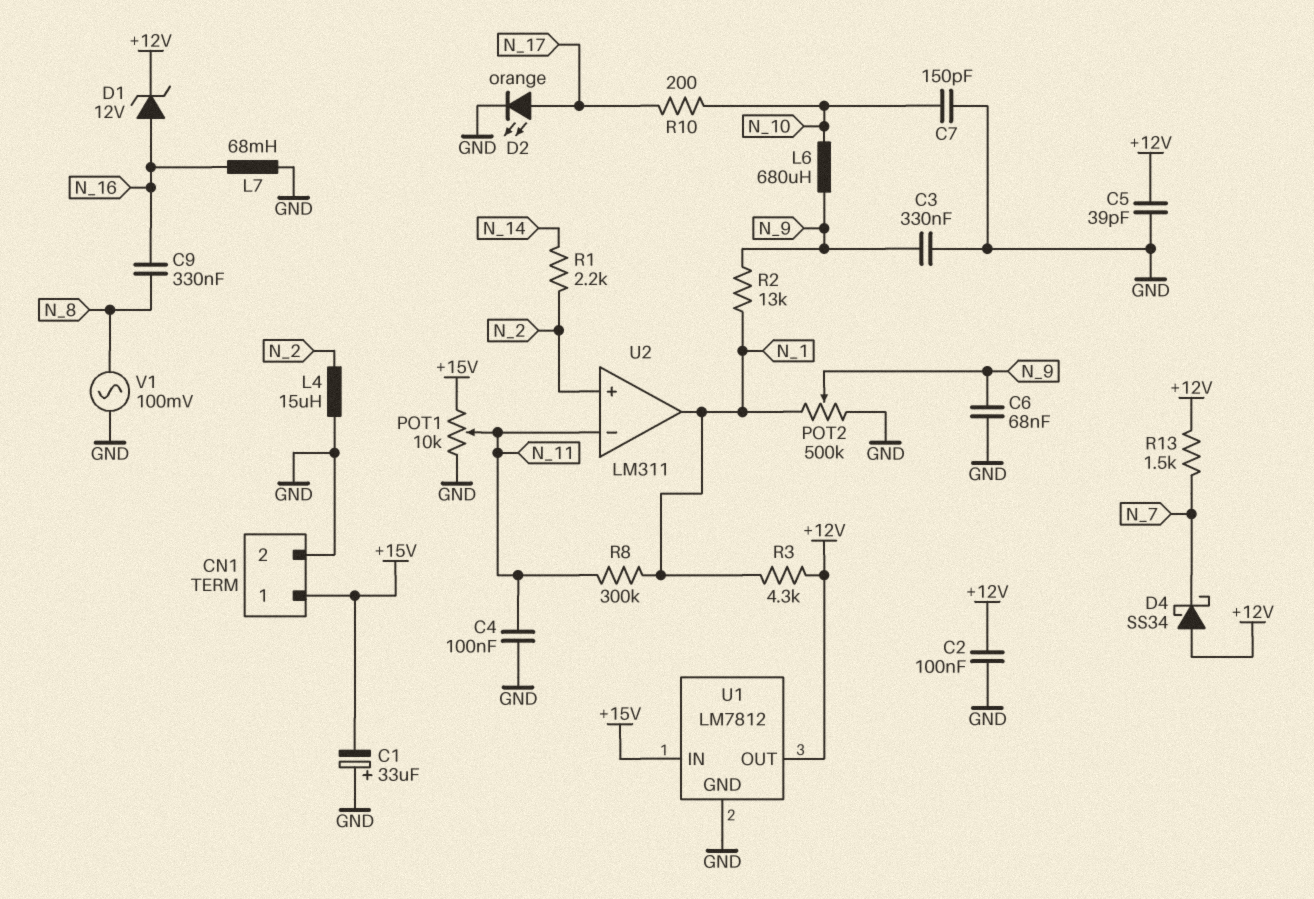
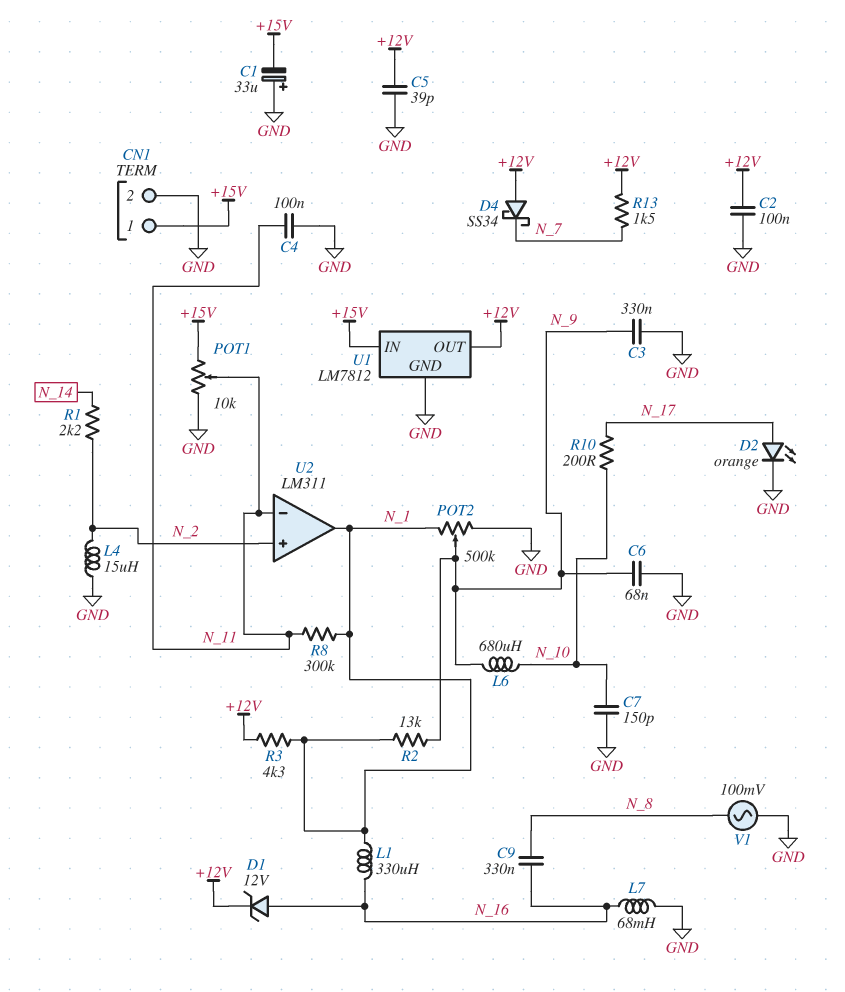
L1: none -> 330uH (N_1, N_16)

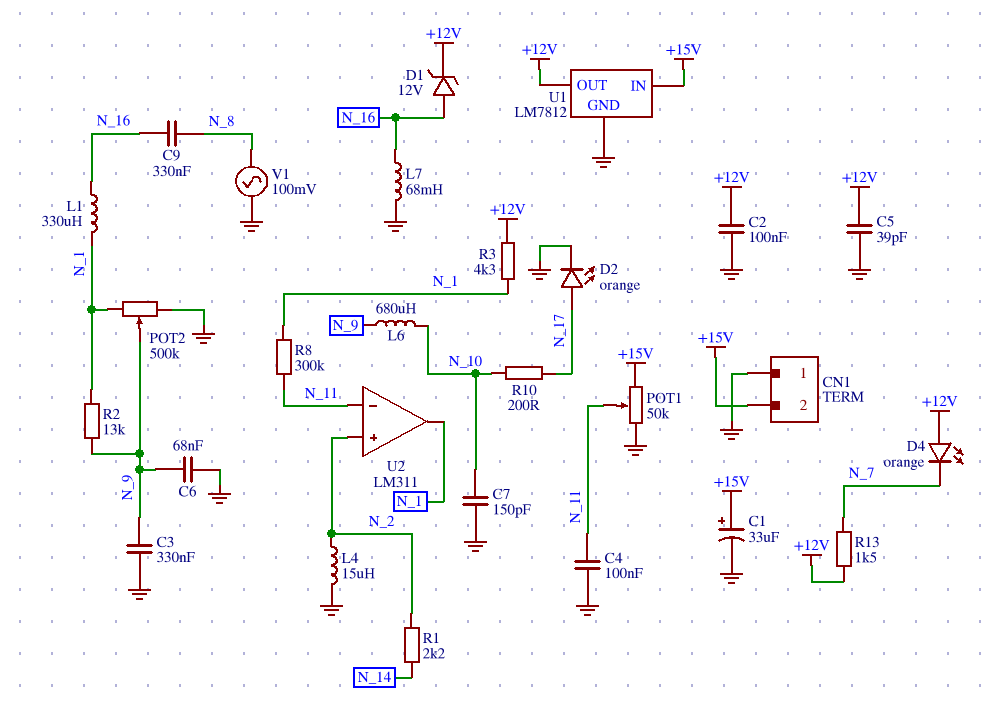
C1: 33uF (plus GND, minus +15V) -> 33uF (plus +15V, minus GND)
CN1 pin 1: +15V -> GND
CN1 pin 2: GND -> +15V
D4: schottky SS34 (A +12V, K N_7) -> LED orange (A +12V, K N_7)
POT1: 10k (+15V, GND, wiper N_11) -> 50k (+15V, GND, wiper N_11)

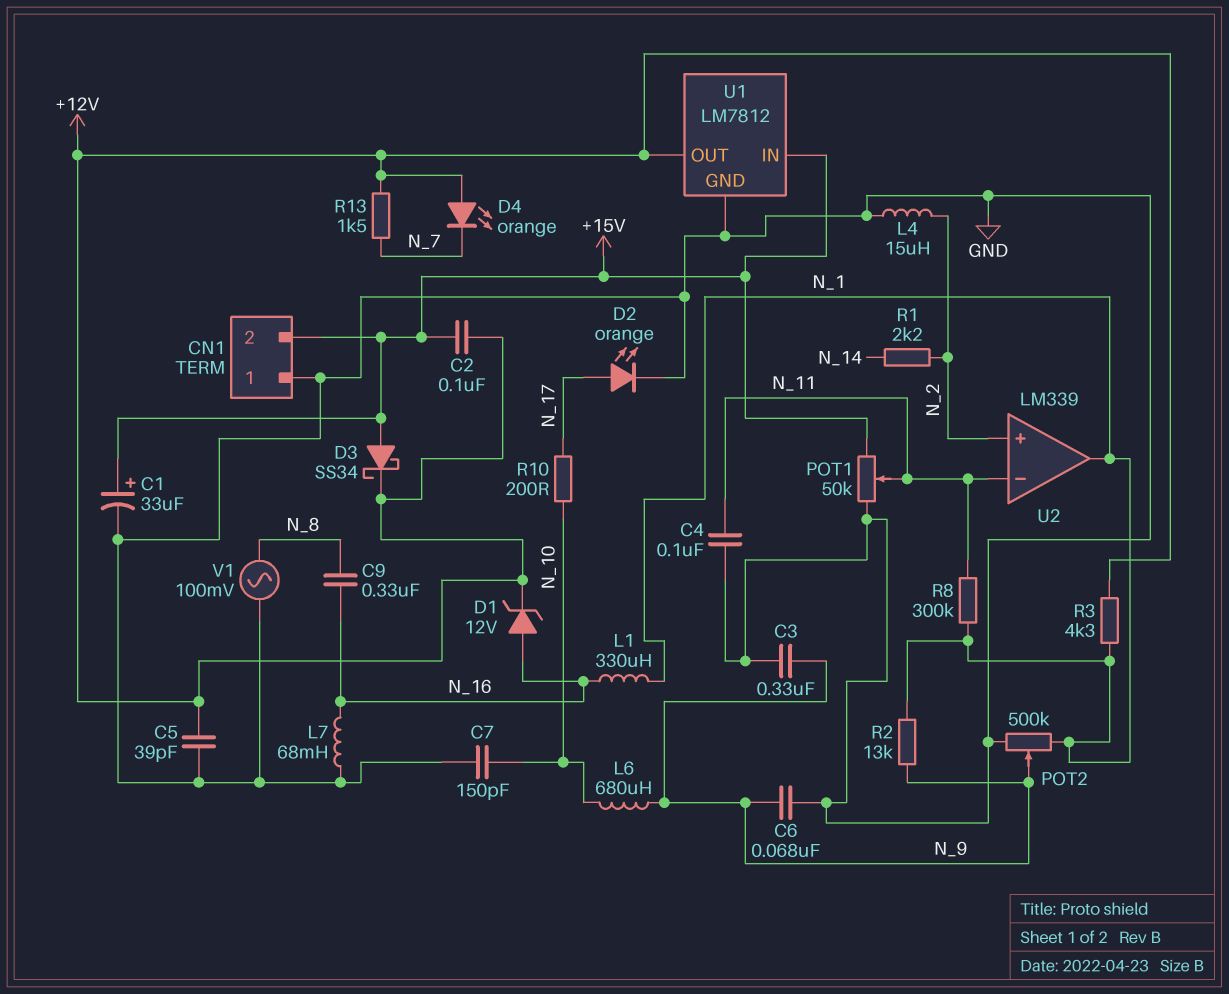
C2: 100nF (+12V, GND) -> 100nF (+12V, +15V)
D3: none -> schottky SS34 (A +15V, K +12V)
U2: LM311 -> LM339

